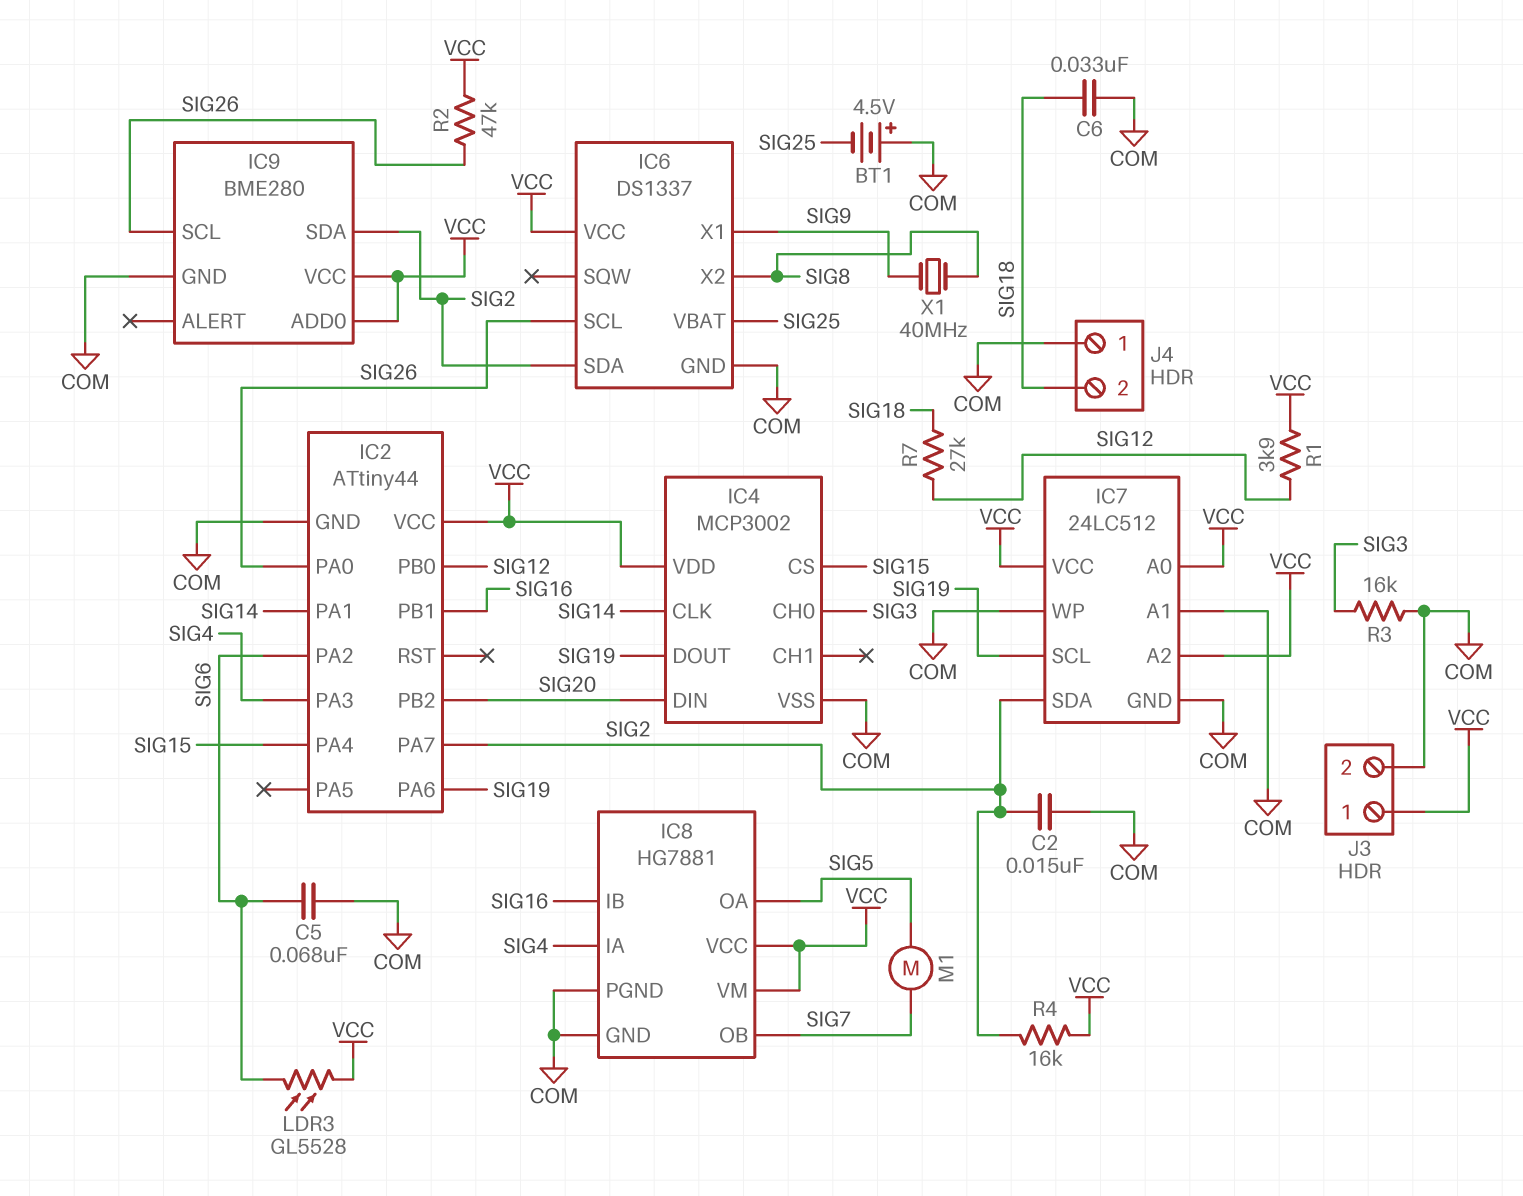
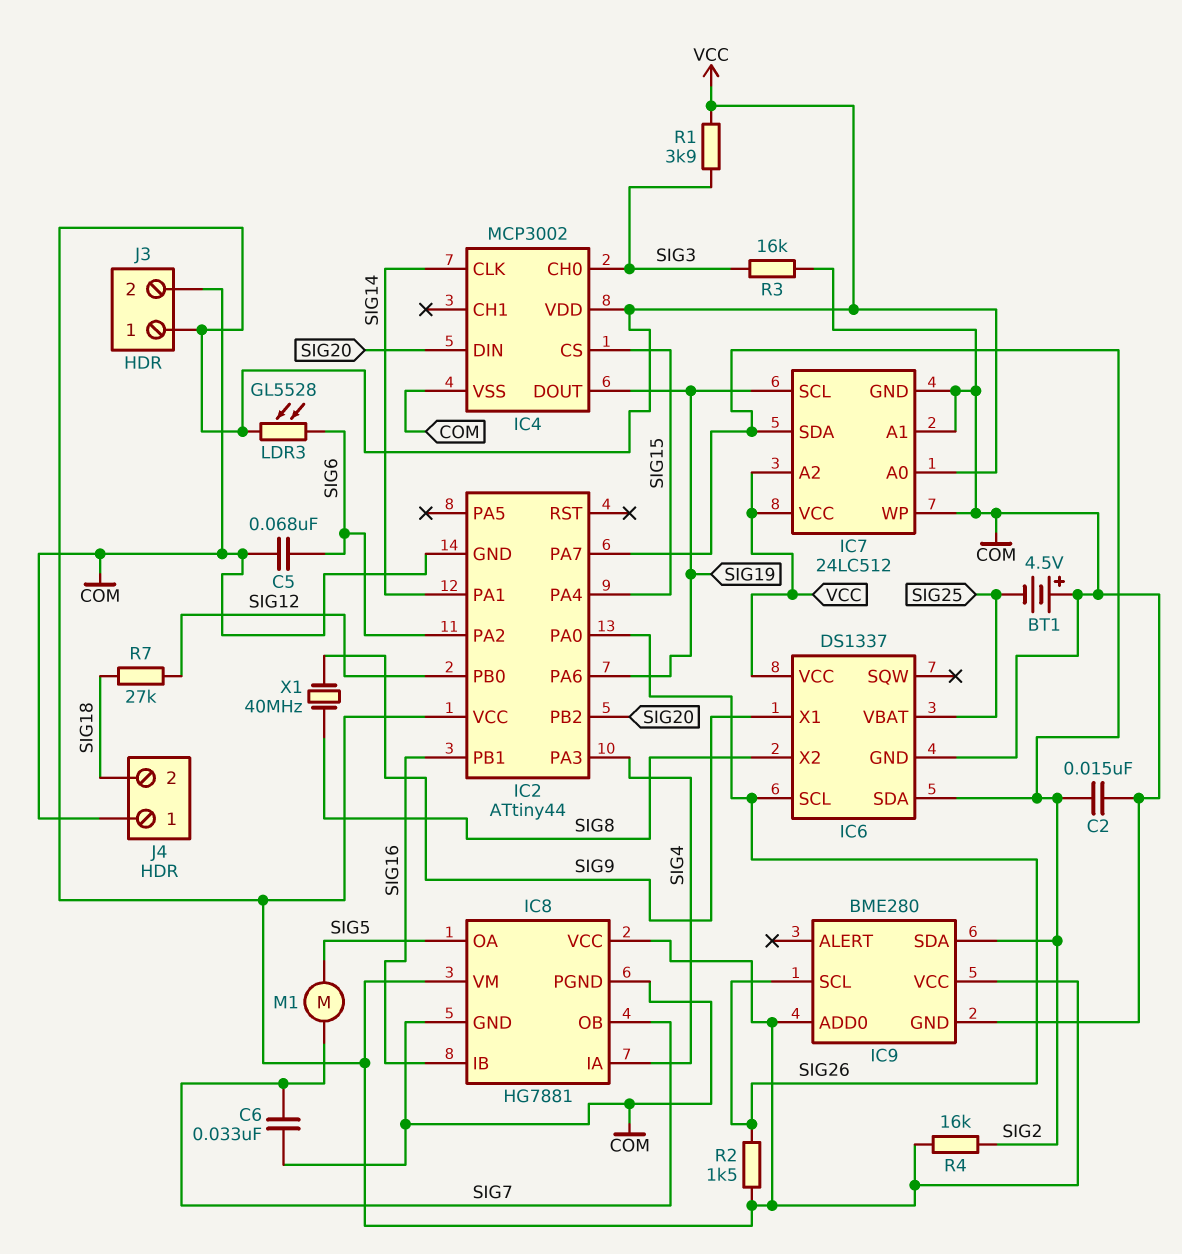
C6: 33nF (COM, SIG18) -> 33nF (COM, SIG7)
R1: 3.9k (SIG12, VCC) -> 3.9k (SIG3, VCC)
R2: 47k (SIG26, VCC) -> 1.5k (SIG26, VCC)

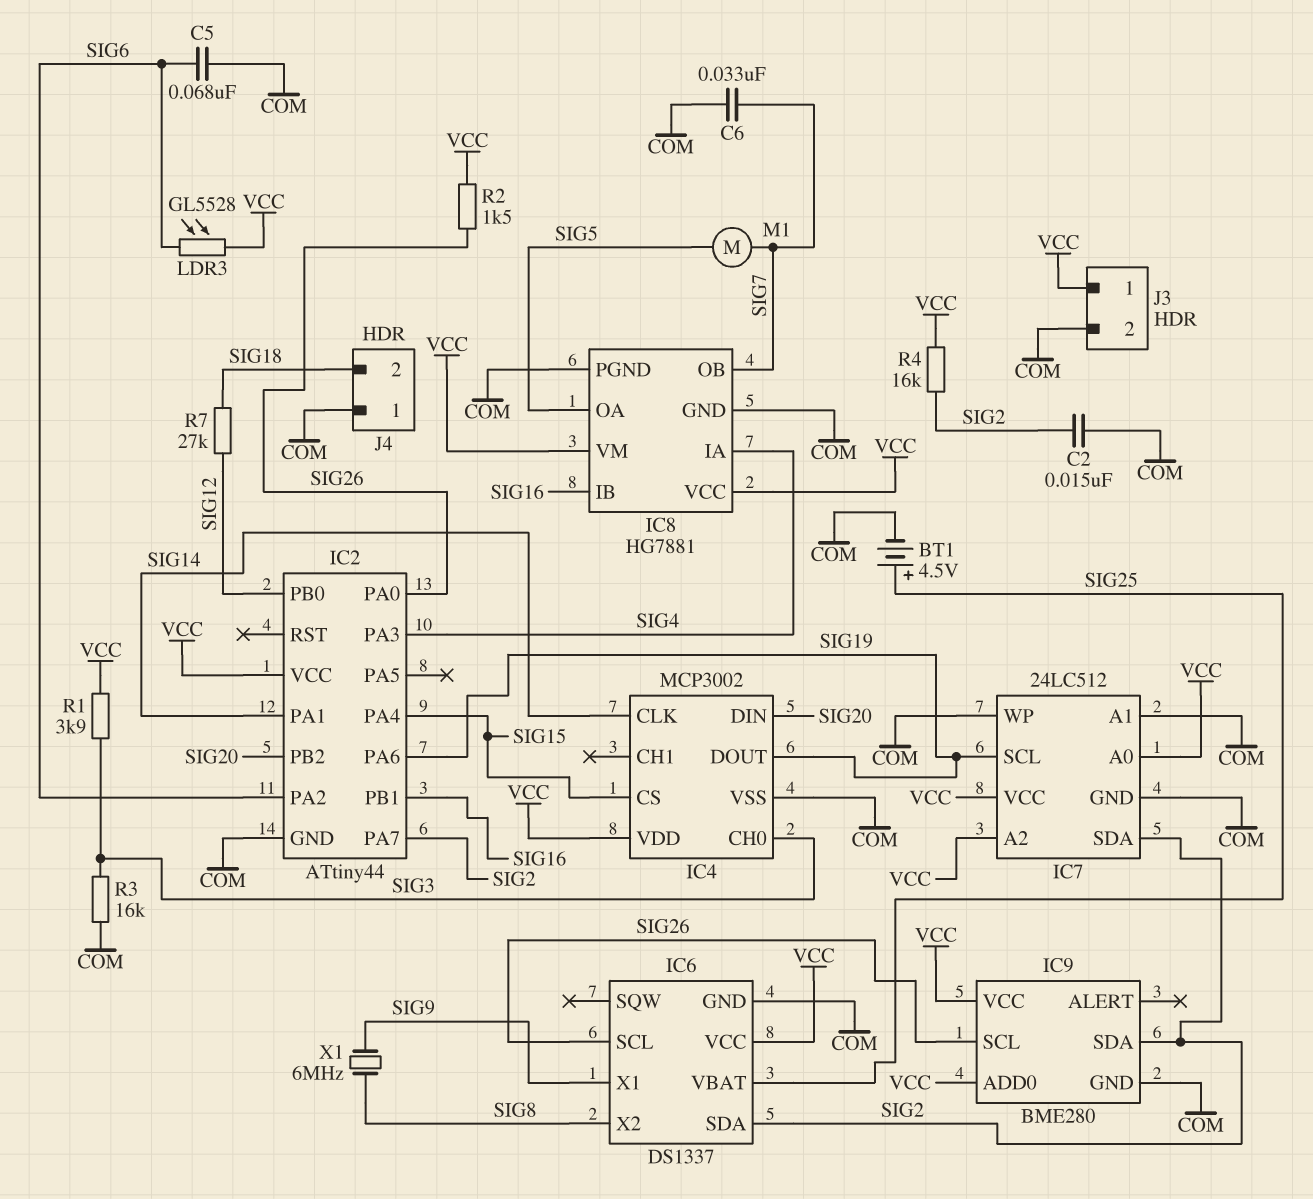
BT1: 4.5V (plus COM, minus SIG25) -> 4.5V (plus SIG25, minus COM)
X1: 40MHz (SIG8, SIG9) -> 6MHz (SIG8, SIG9)

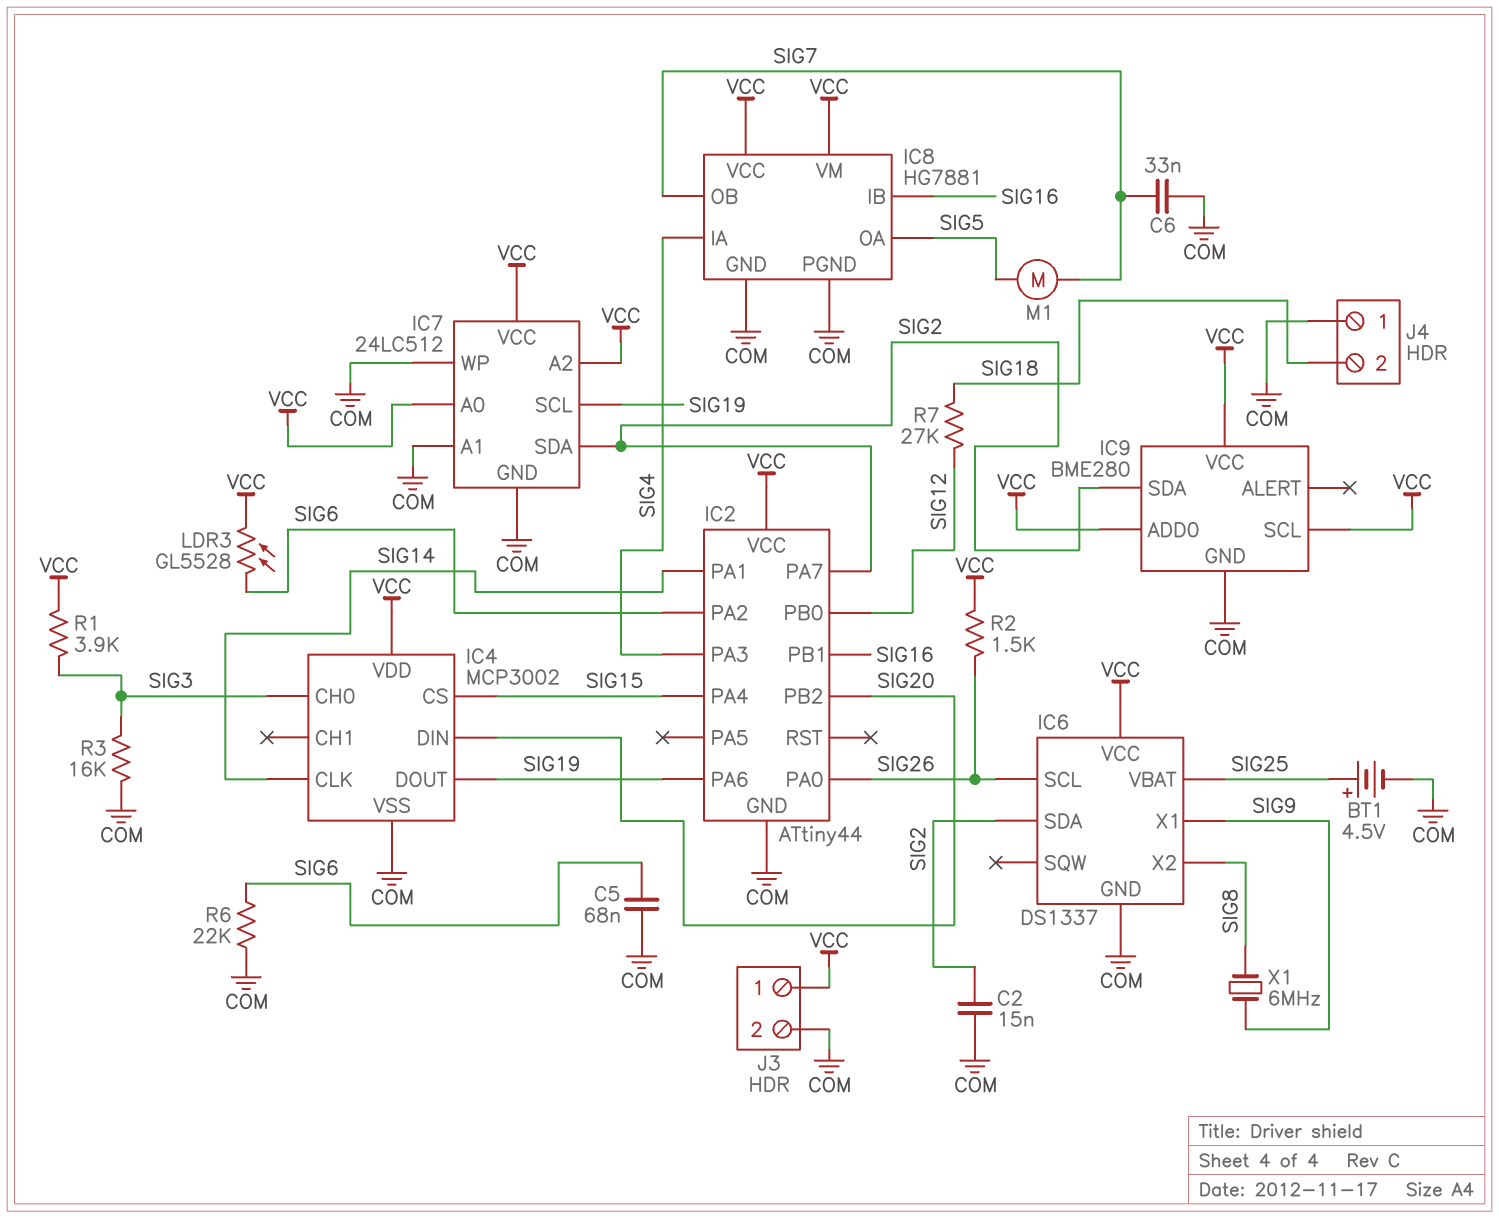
IC9 pin SCL: SIG26 -> VCC
R4: 16k (SIG2, VCC) -> none
R6: none -> 22k (COM, SIG6)

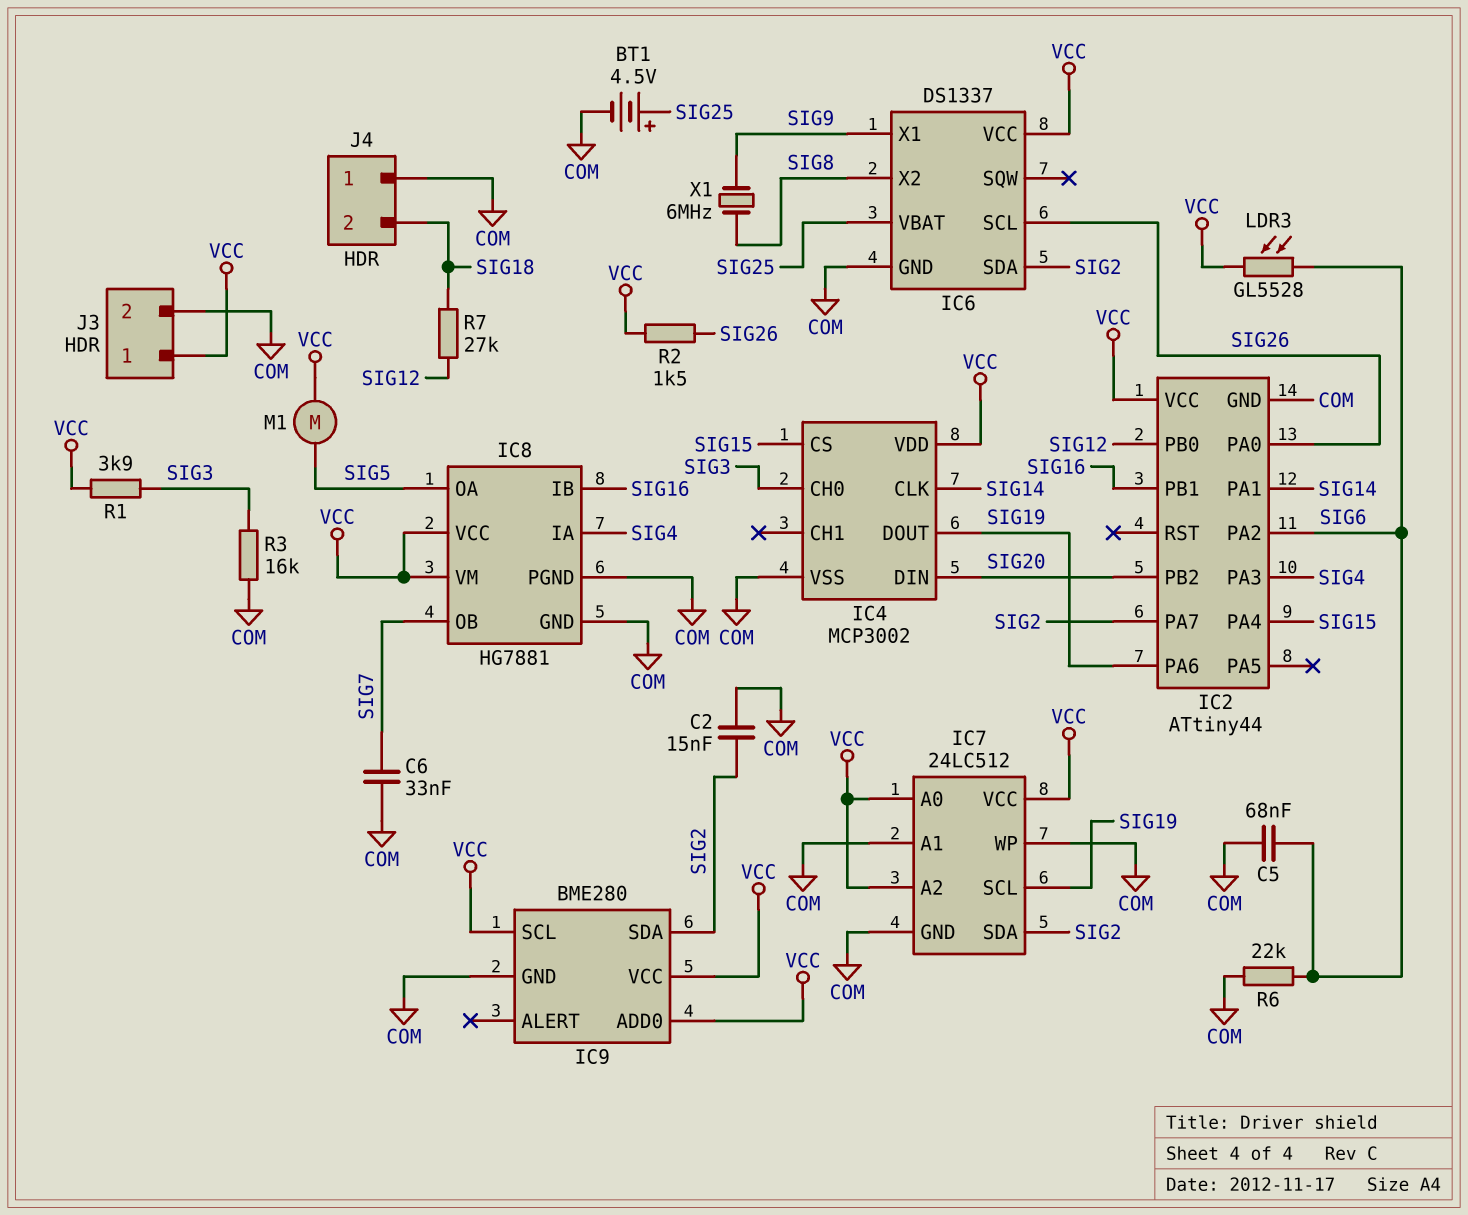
M1: motor (SIG5, SIG7) -> motor (SIG5, VCC)

